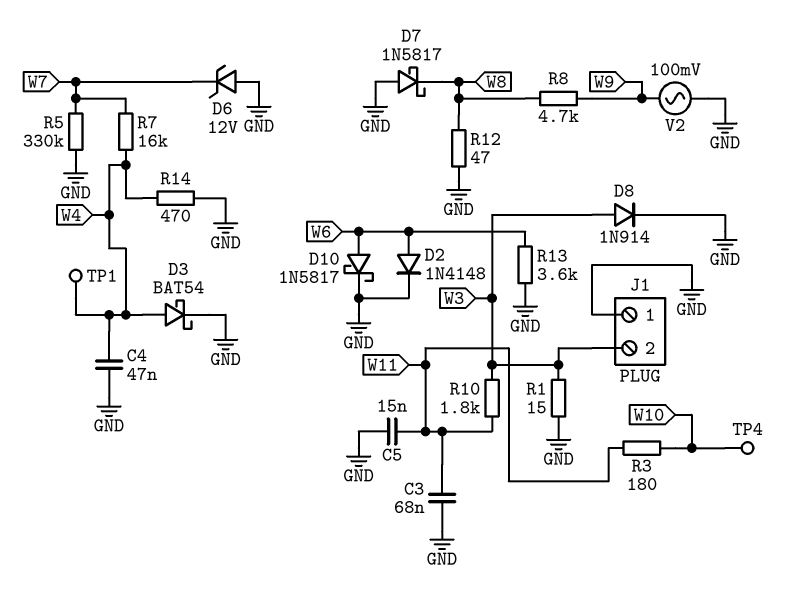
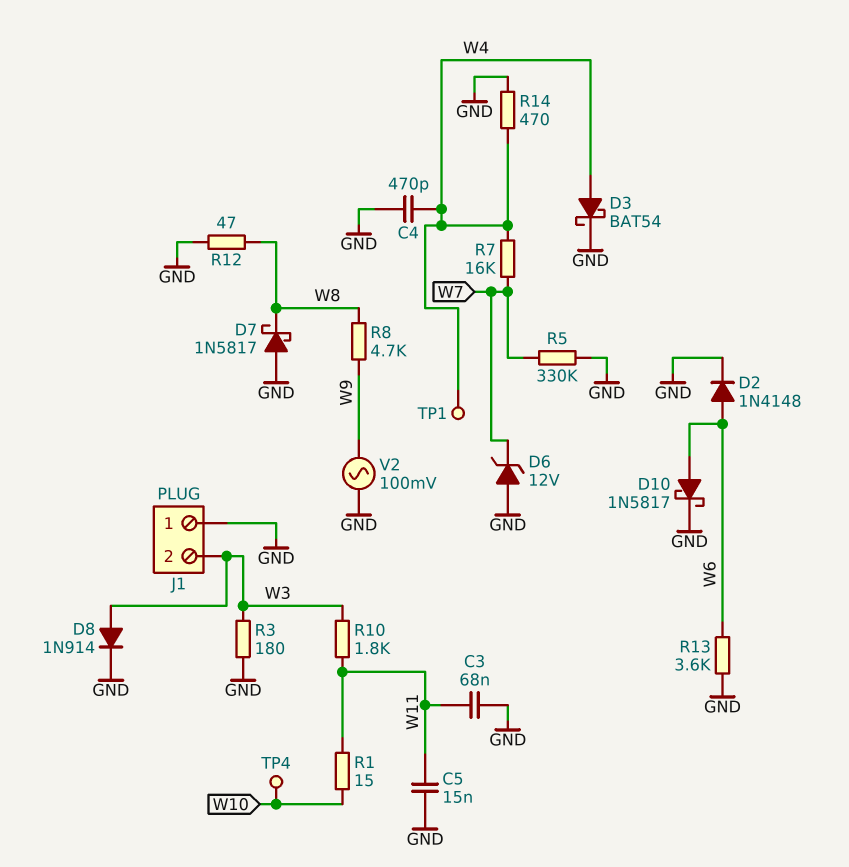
C4: 47nF (GND, W4) -> 470pF (GND, W4)
R1: 15 (GND, W3) -> 15 (W10, W11)
R3: 180 (W10, W11) -> 180 (GND, W3)

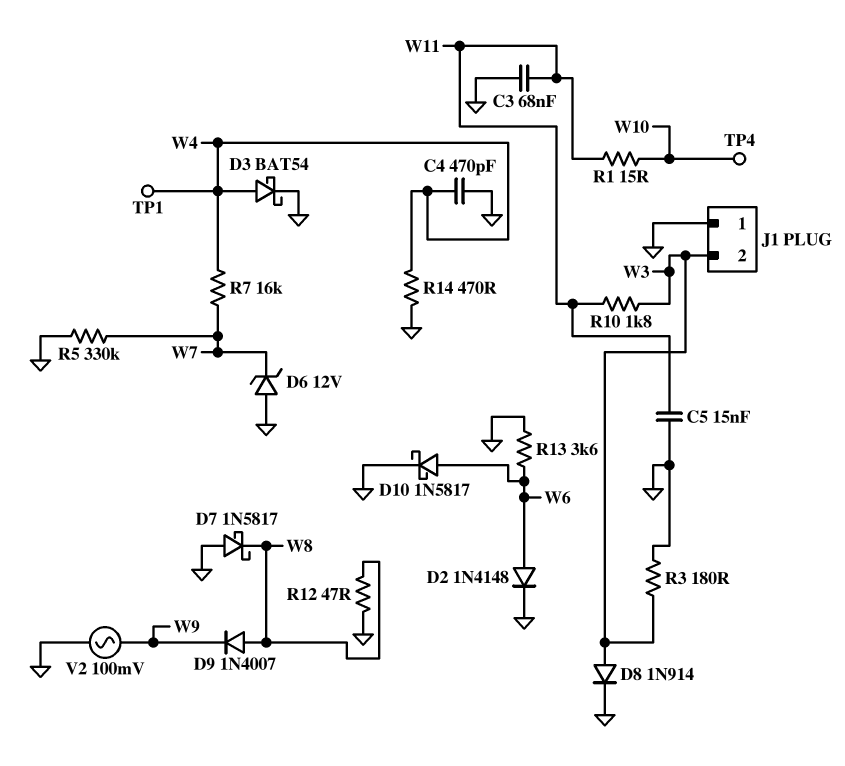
D9: none -> diode 1N4007 (A W8, K W9)
R8: 4.7k (W8, W9) -> none

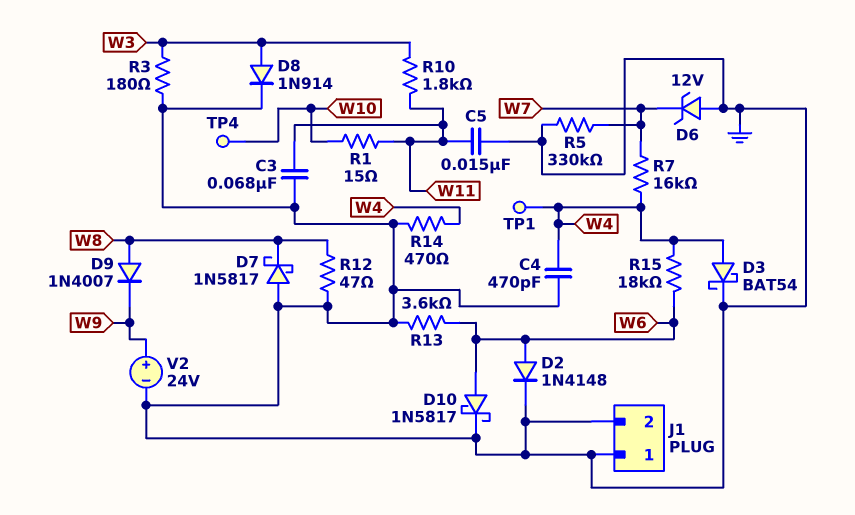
J1 pin 2: W3 -> GND
R15: none -> 18k (W4, W6)
V2: AC 100mV (GND, W9) -> 24V (plus W9, minus GND)

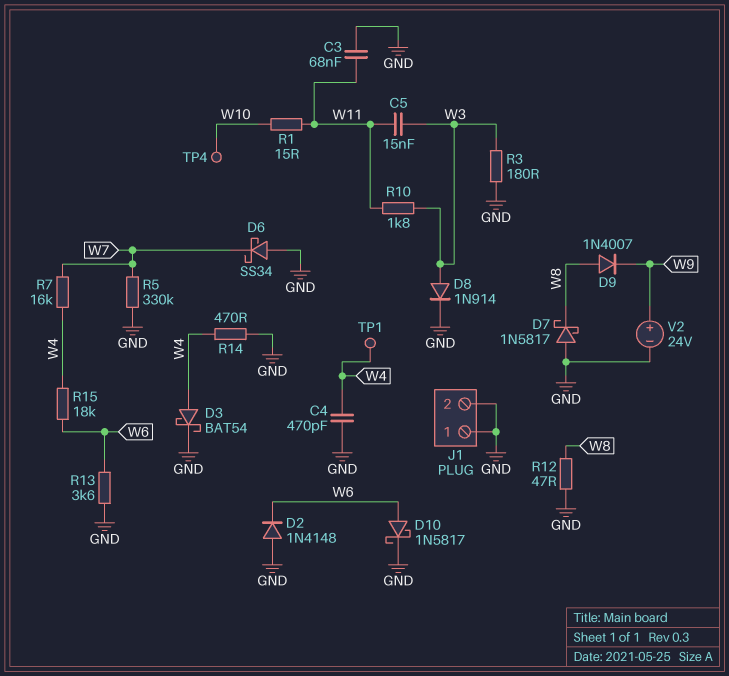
C5: 15nF (GND, W11) -> 15nF (W3, W11)
D2: diode 1N4148 (A W6, K GND) -> diode 1N4148 (A GND, K W6)
D6: zener 12V (A GND, K W7) -> schottky SS34 (A GND, K W7)

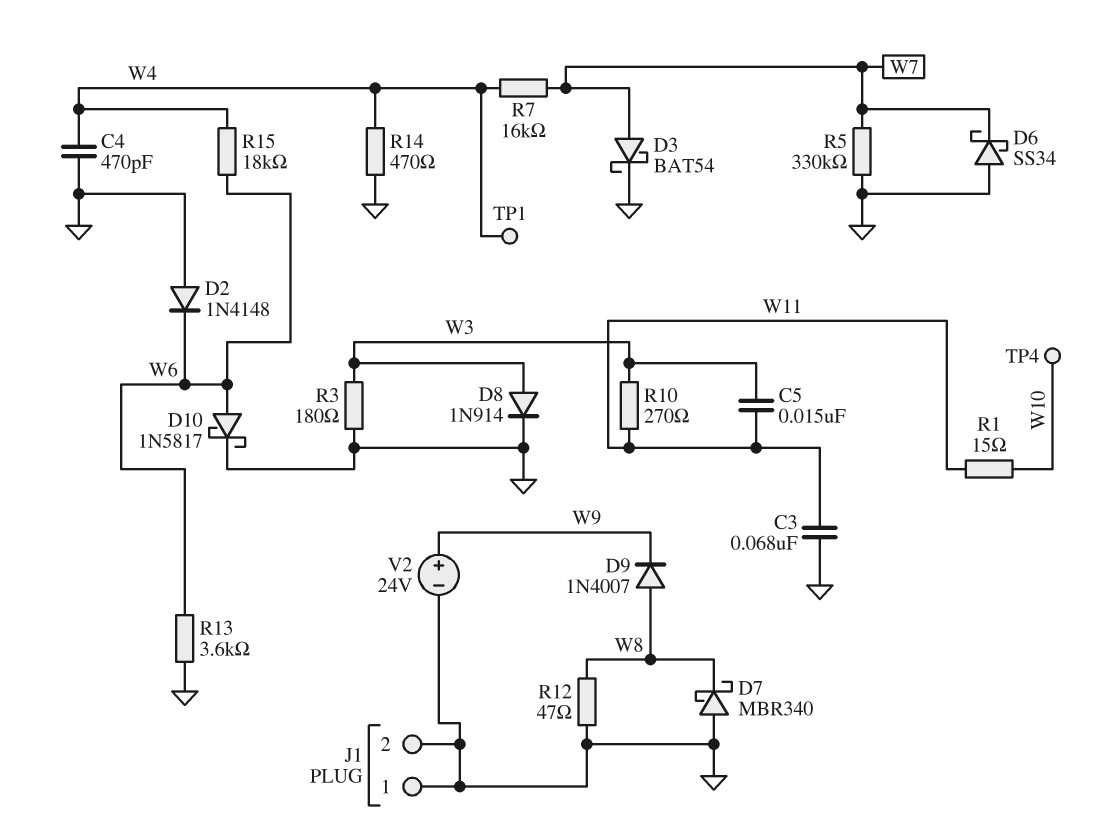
D3: schottky BAT54 (A W4, K GND) -> schottky BAT54 (A W7, K GND)
D7: schottky 1N5817 (A GND, K W8) -> schottky MBR340 (A GND, K W8)
R10: 1.8k (W3, W11) -> 270 (W3, W11)

